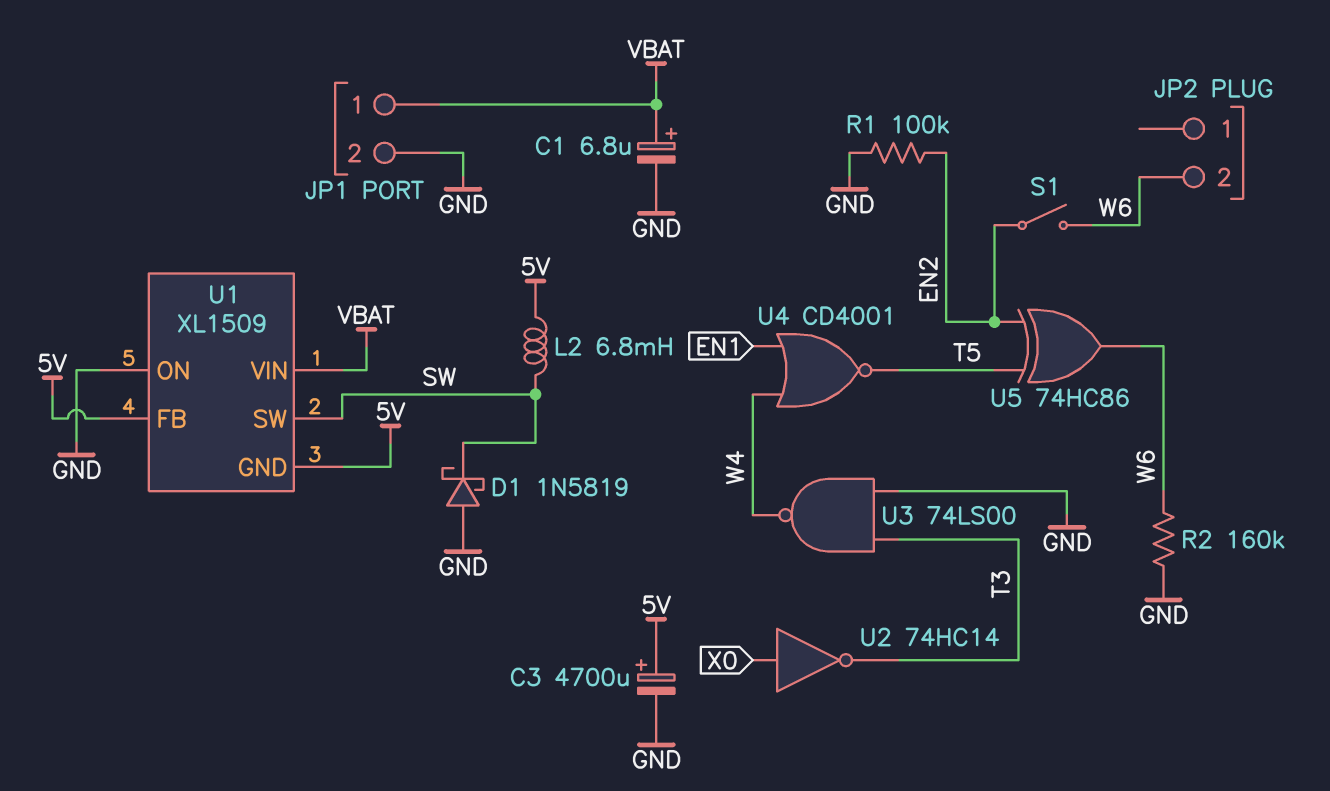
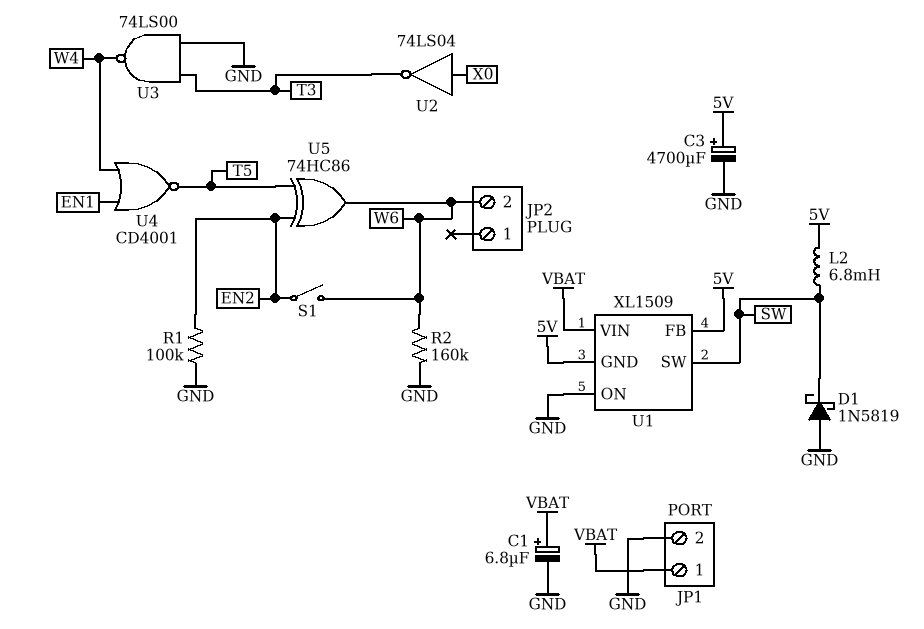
U2: NOT 74HC14 (in X0, out T3) -> NOT 74LS04 (in X0, out T3)

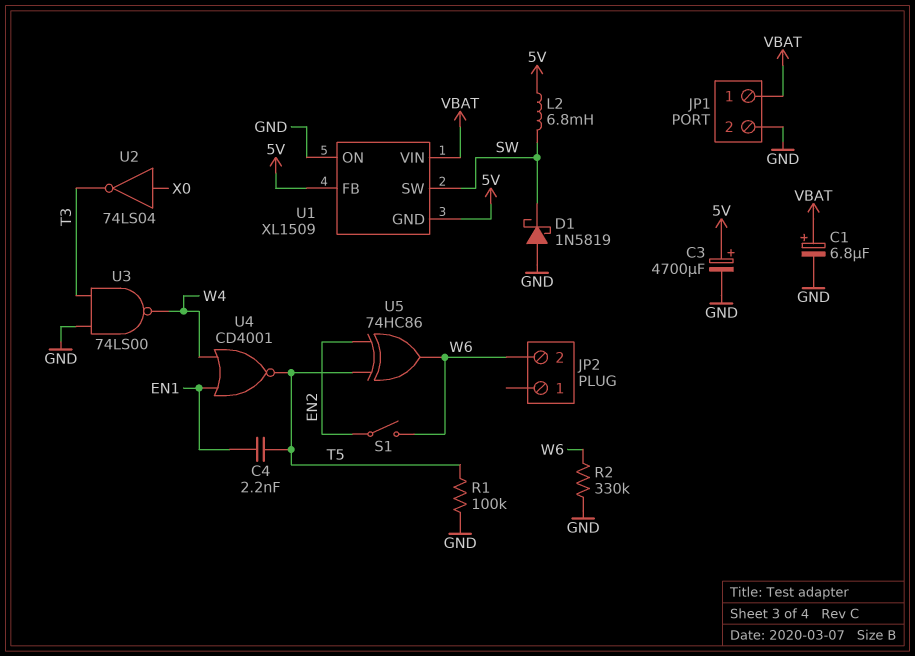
C4: none -> 2.2nF (EN1, T5)
R1: 100k (EN2, GND) -> 100k (GND, T5)
R2: 160k (GND, W6) -> 330k (GND, W6)

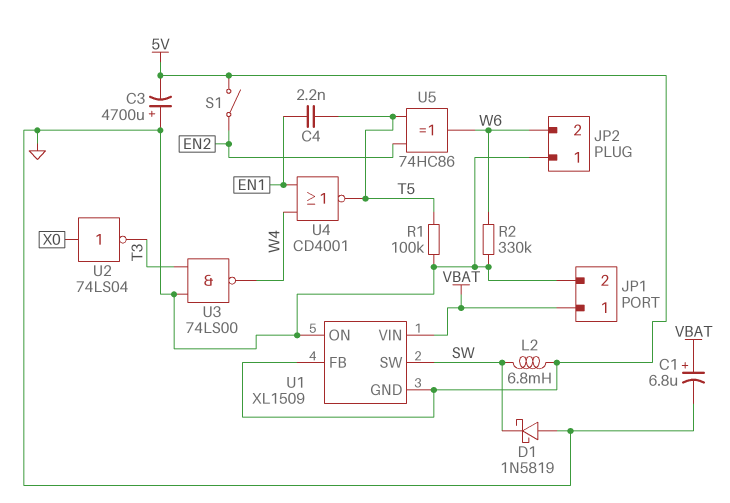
C3: 4700uF (plus 5V, minus GND) -> 4700uF (plus GND, minus 5V)
JP2 pin 1: none -> GND
S1: switch (EN2, W6) -> switch (5V, EN2)

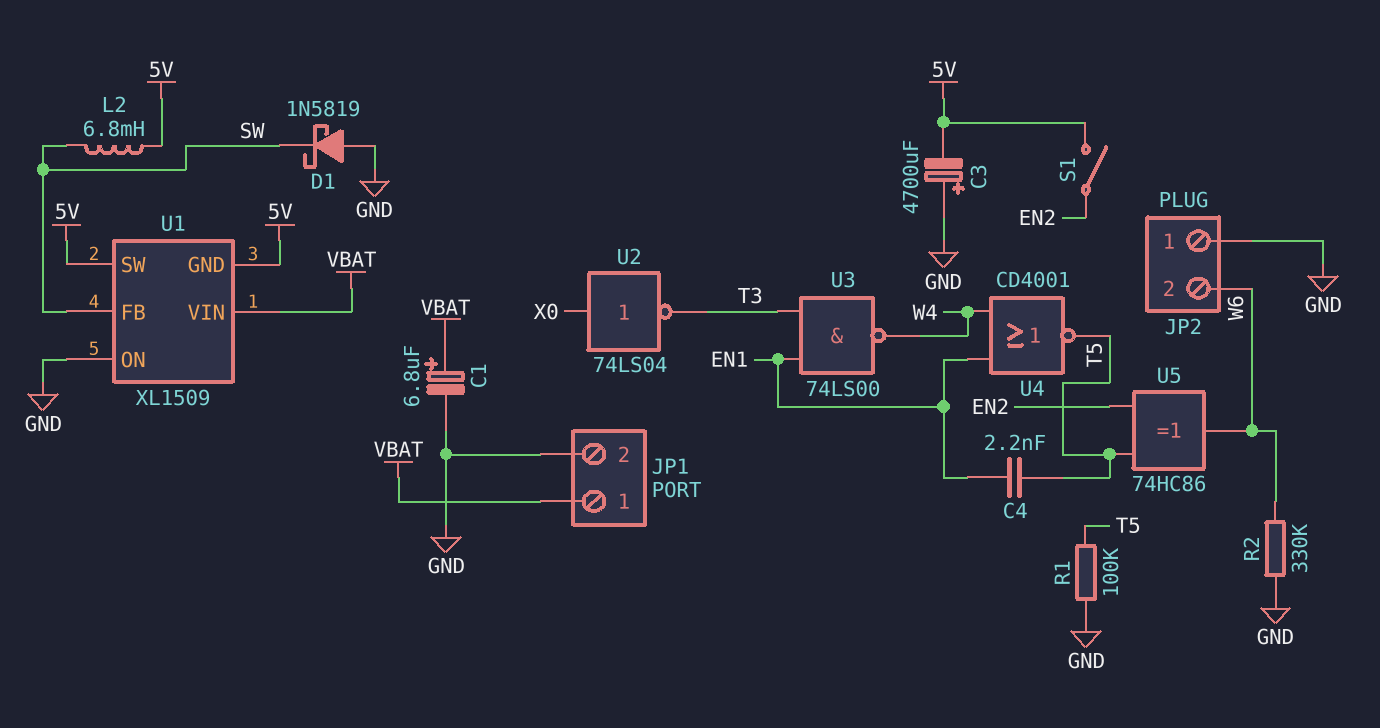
U1 pin FB: 5V -> SW
U1 pin SW: SW -> 5V
U3: NAND 74LS00 (in GND, in T3, out W4) -> NAND 74LS00 (in EN1, in T3, out W4)

